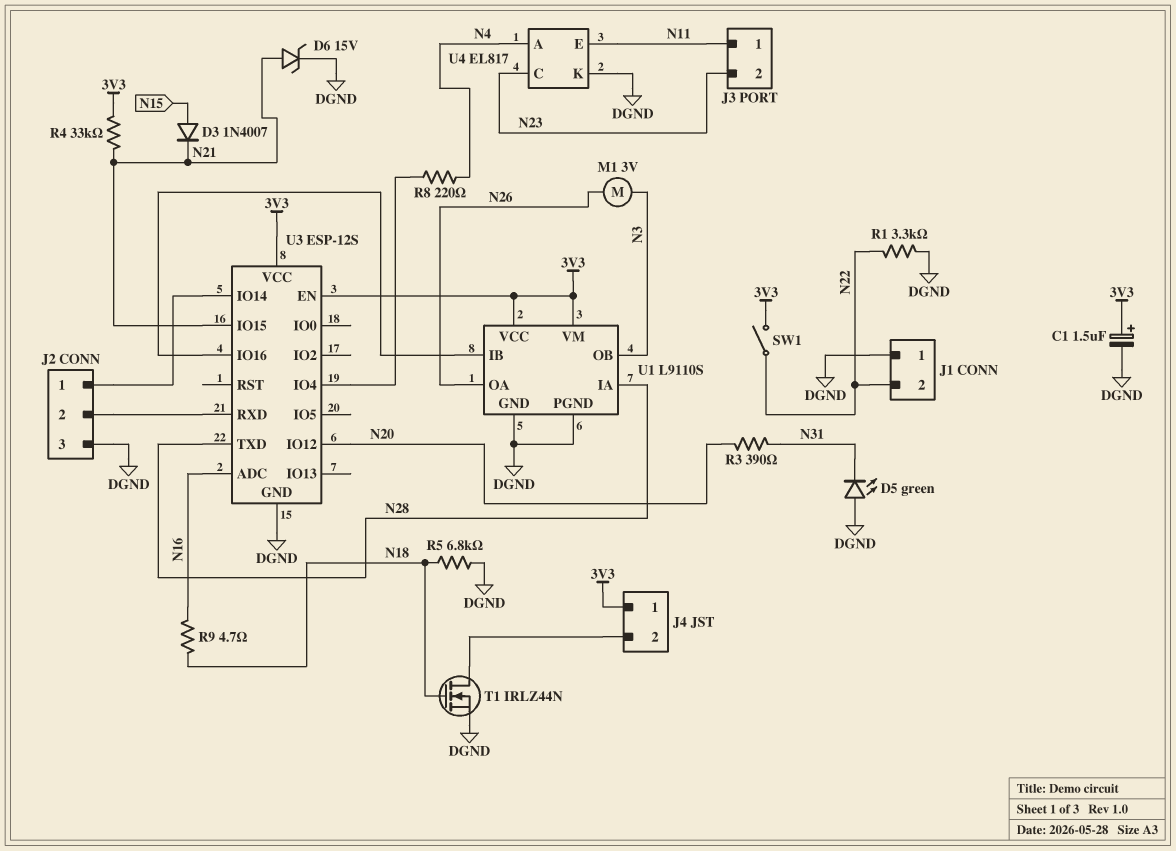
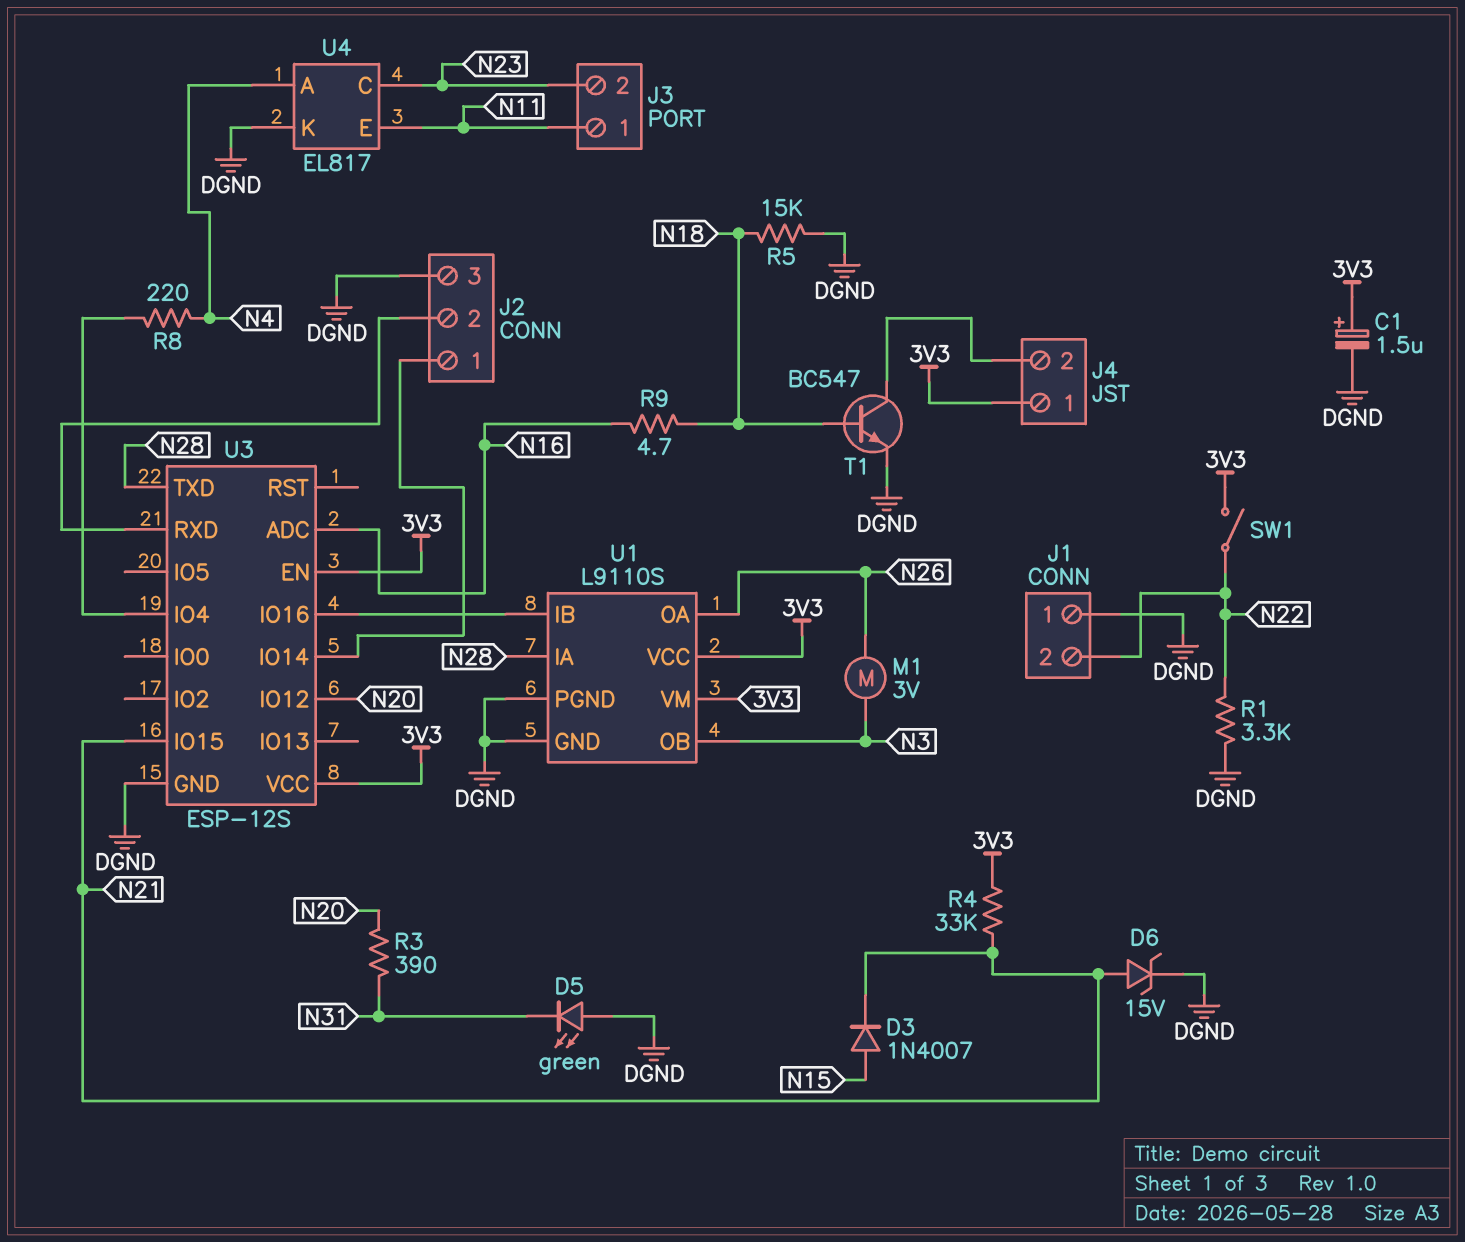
R5: 6.8k (DGND, N18) -> 15k (DGND, N18)
T1: NMOS IRLZ44N (G N18, D J4/2, S DGND) -> NPN BC547 (B N18, C J4/2, E DGND)

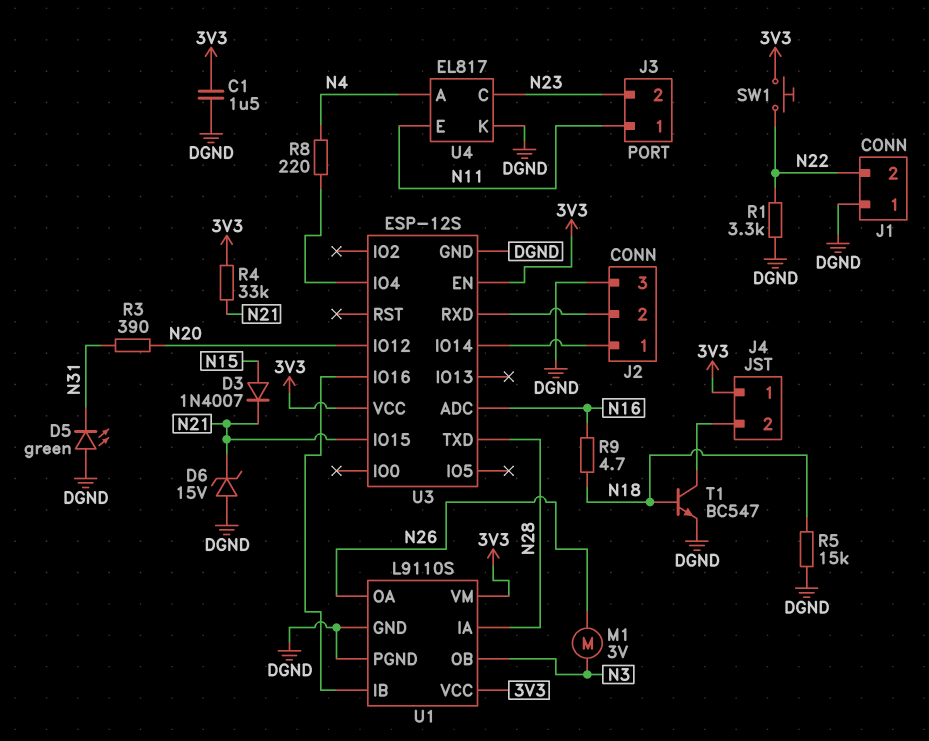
C1: 1.5uF (plus 3V3, minus DGND) -> 1.5uF (3V3, DGND)
D6: zener 15V (A N21, K DGND) -> zener 15V (A DGND, K N21)
SW1: switch (3V3, N22) -> button (3V3, N22)

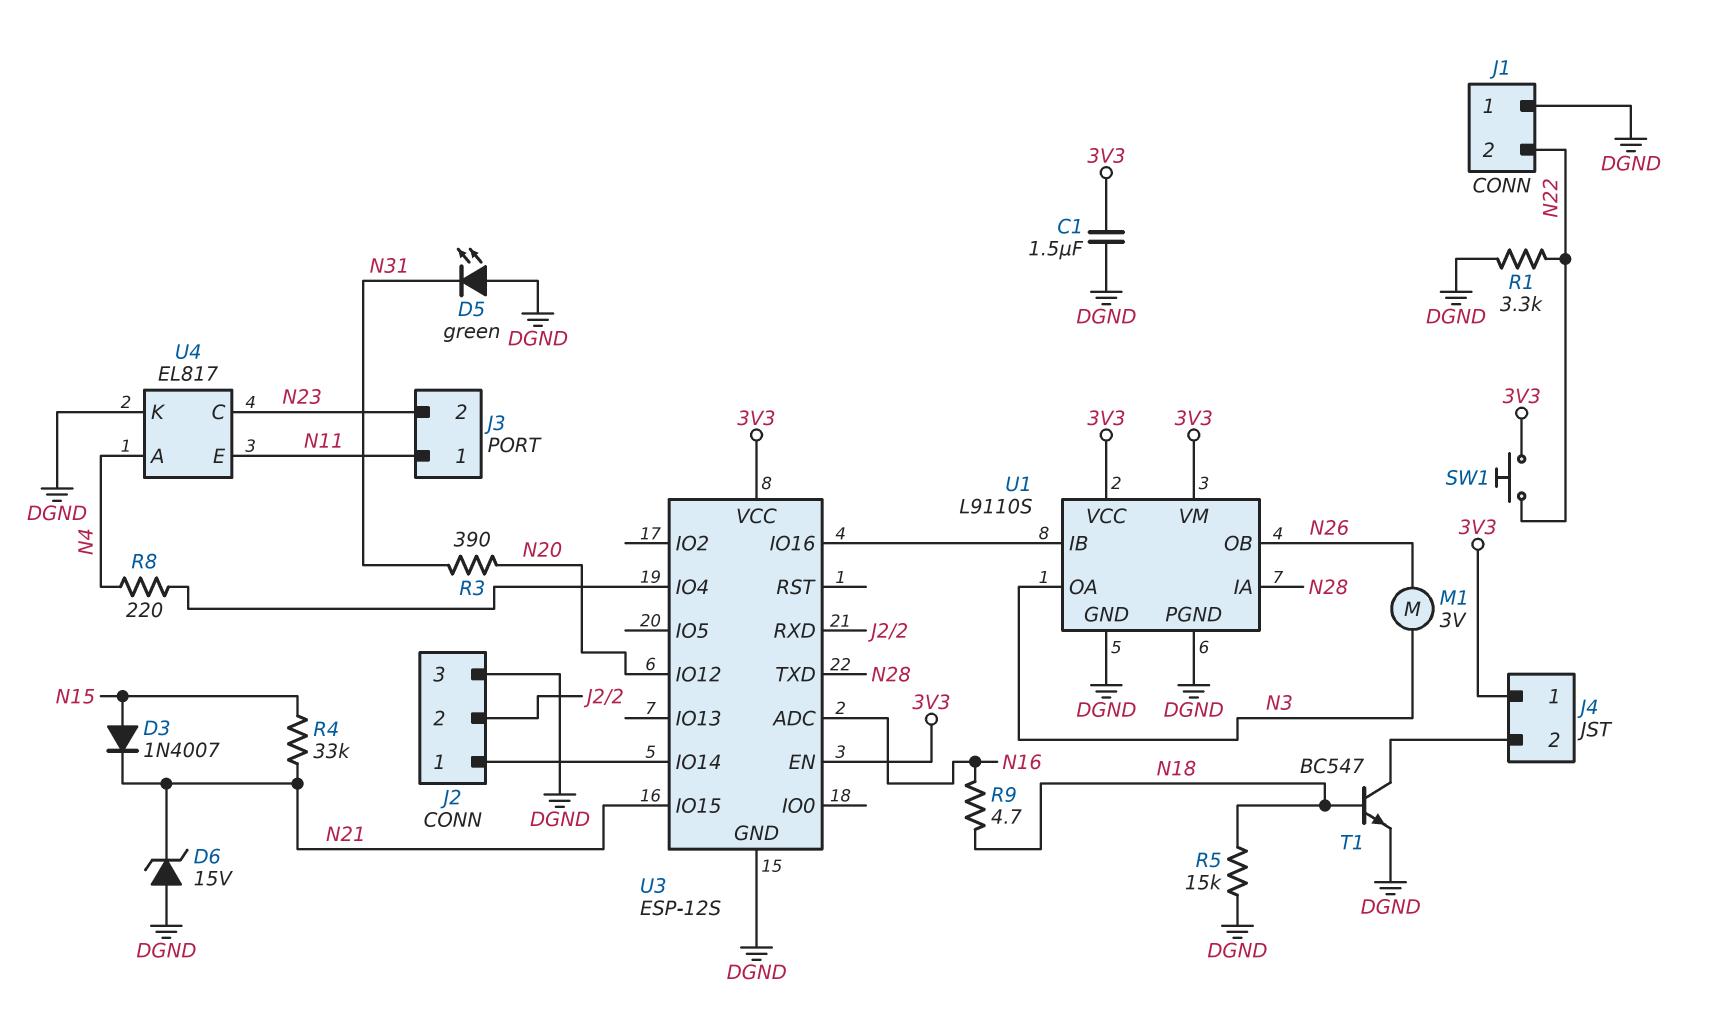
R4: 33k (3V3, N21) -> 33k (N15, N21)
U1 pin OA: N26 -> N3
U1 pin OB: N3 -> N26

